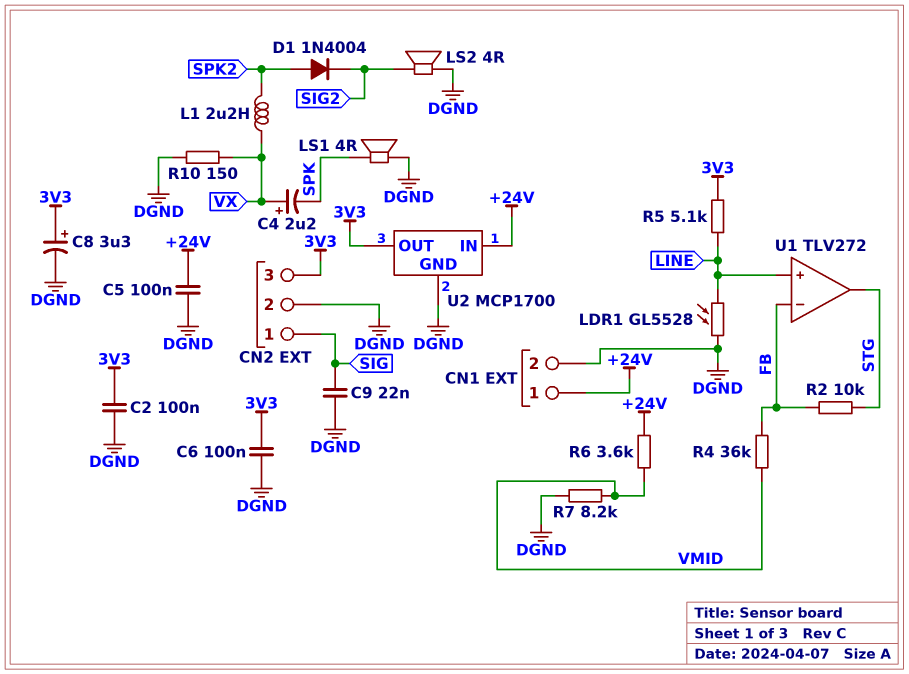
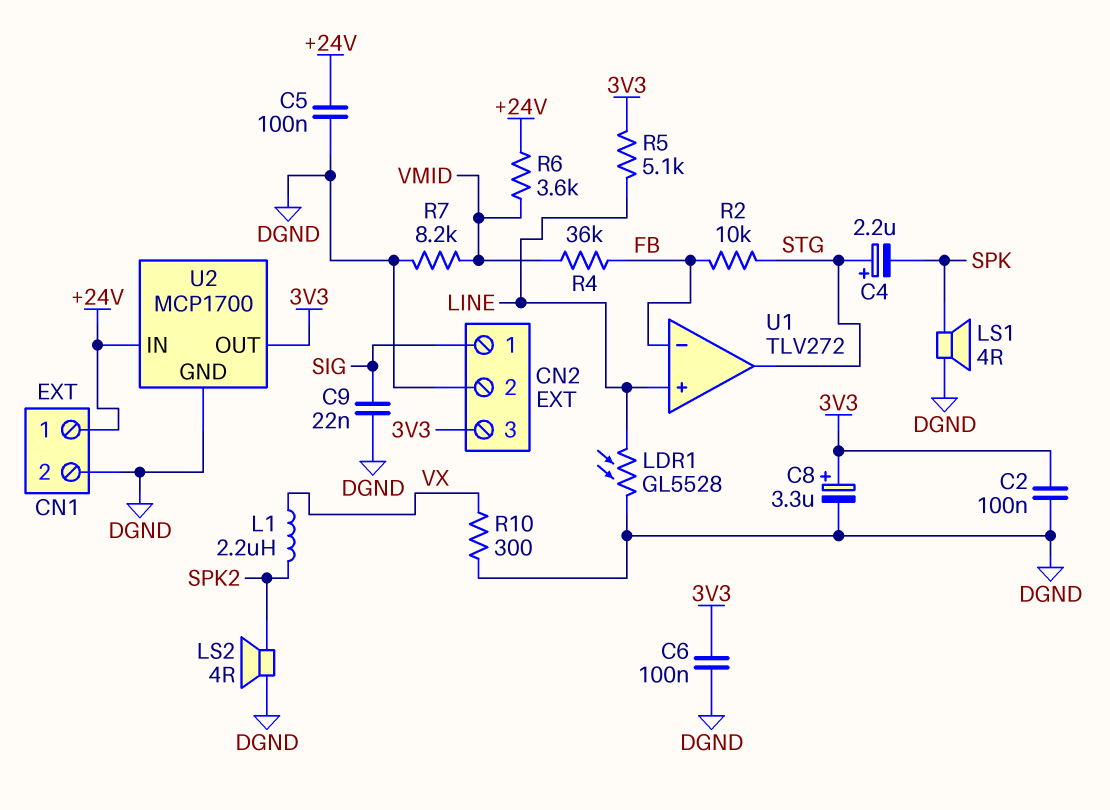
C4: 2.2uF (plus VX, minus SPK) -> 2.2uF (plus STG, minus SPK)
D1: diode 1N4004 (A SPK2, K SIG2) -> none
LS2: speaker 4R (DGND, SIG2) -> speaker 4R (DGND, SPK2)
R10: 150 (DGND, VX) -> 300 (DGND, VX)

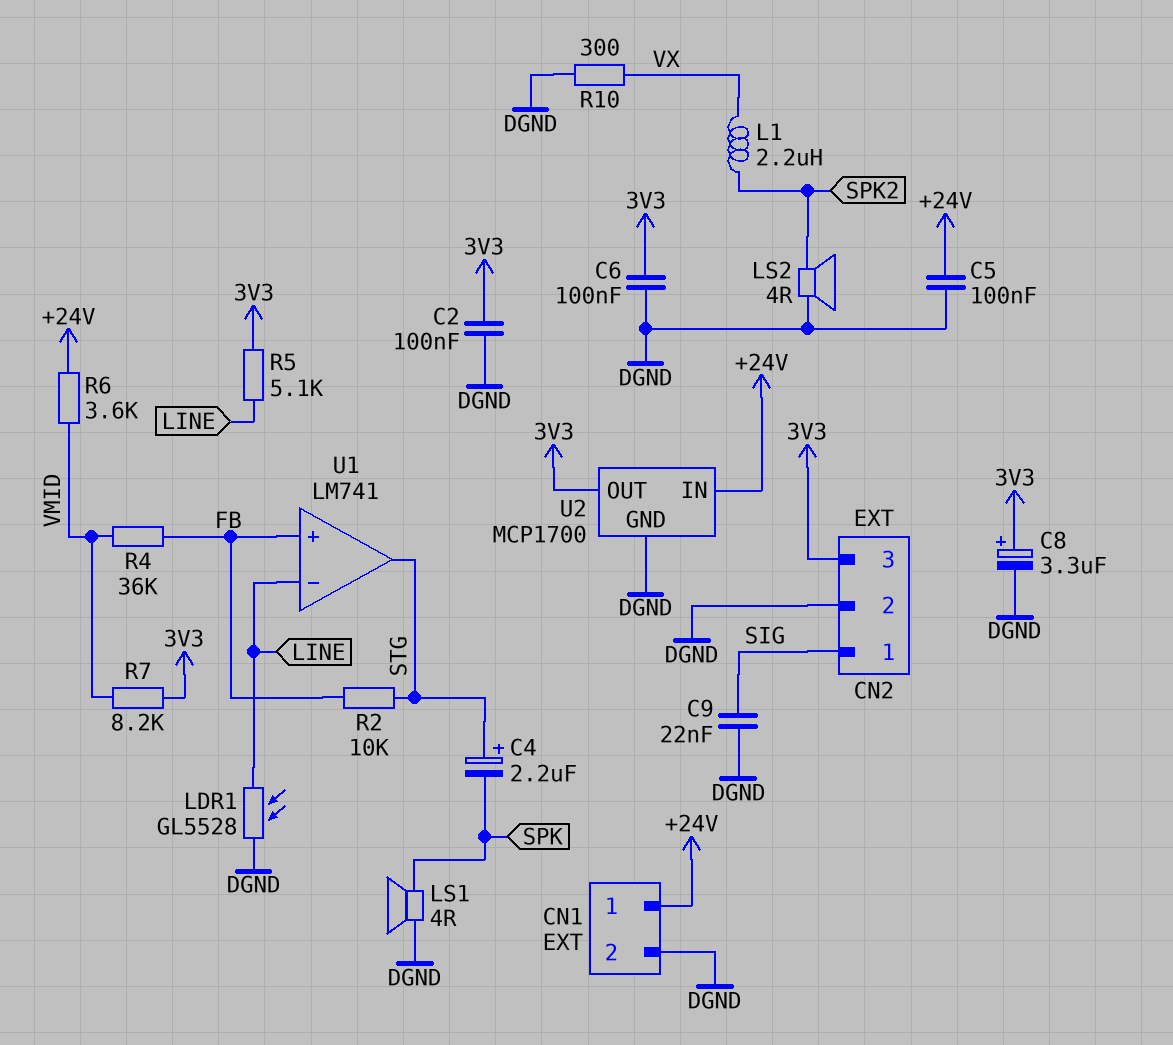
R7: 8.2k (DGND, VMID) -> 8.2k (3V3, VMID)
U1: TLV272 -> LM741
U1 pin in+: LINE -> FB
U1 pin in-: FB -> LINE

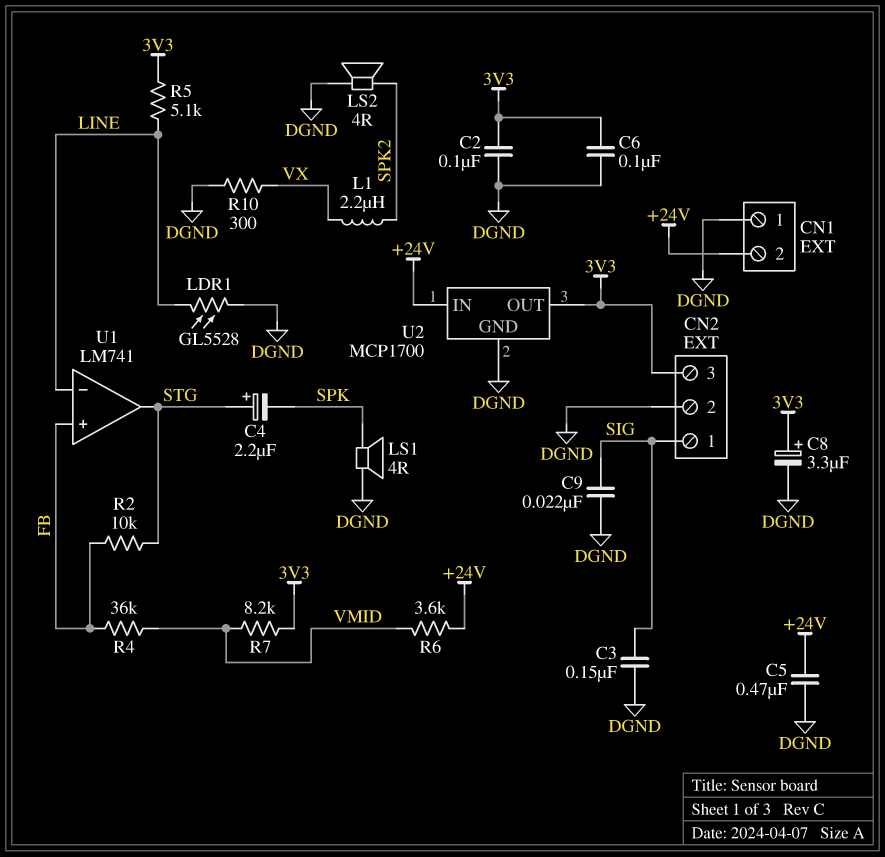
C3: none -> 150nF (DGND, SIG)
C5: 100nF (+24V, DGND) -> 470nF (+24V, DGND)
CN1 pin 1: +24V -> DGND
CN1 pin 2: DGND -> +24V

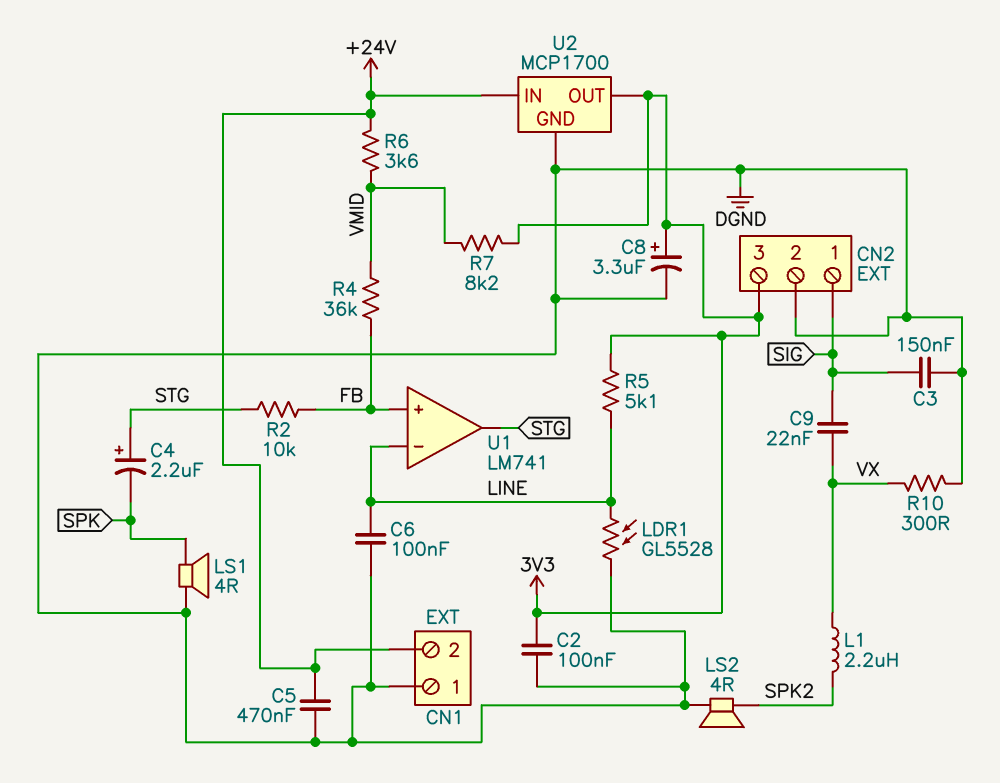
C6: 100nF (3V3, DGND) -> 100nF (DGND, LINE)
C9: 22nF (DGND, SIG) -> 22nF (SIG, VX)

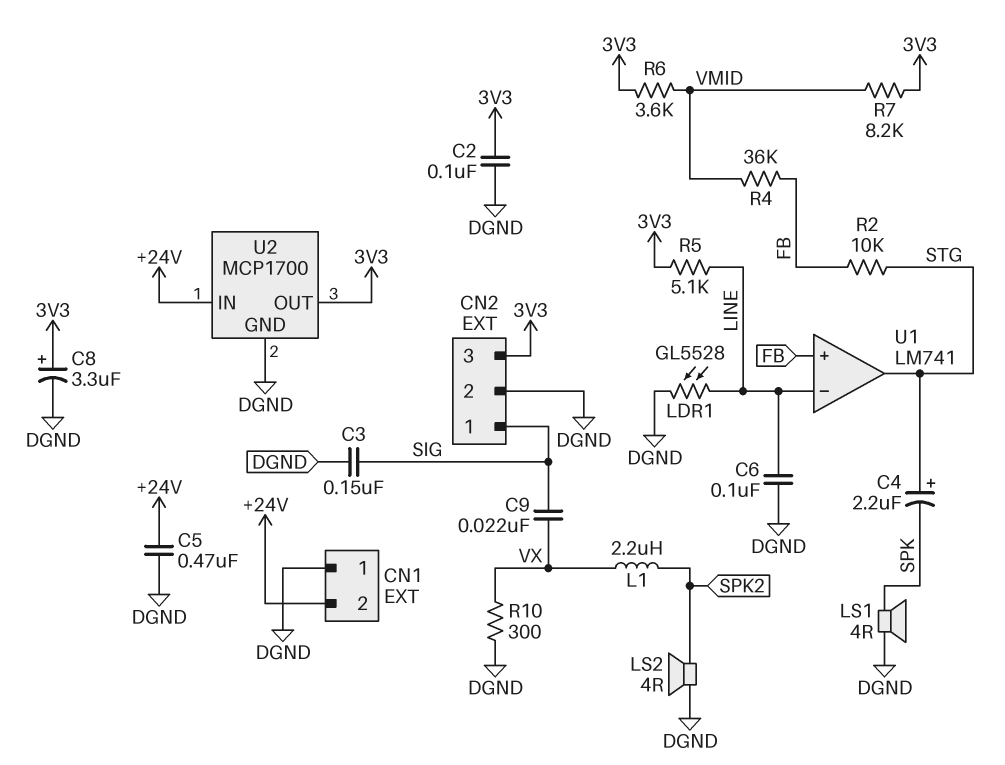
R6: 3.6k (+24V, VMID) -> 3.6k (3V3, VMID)

